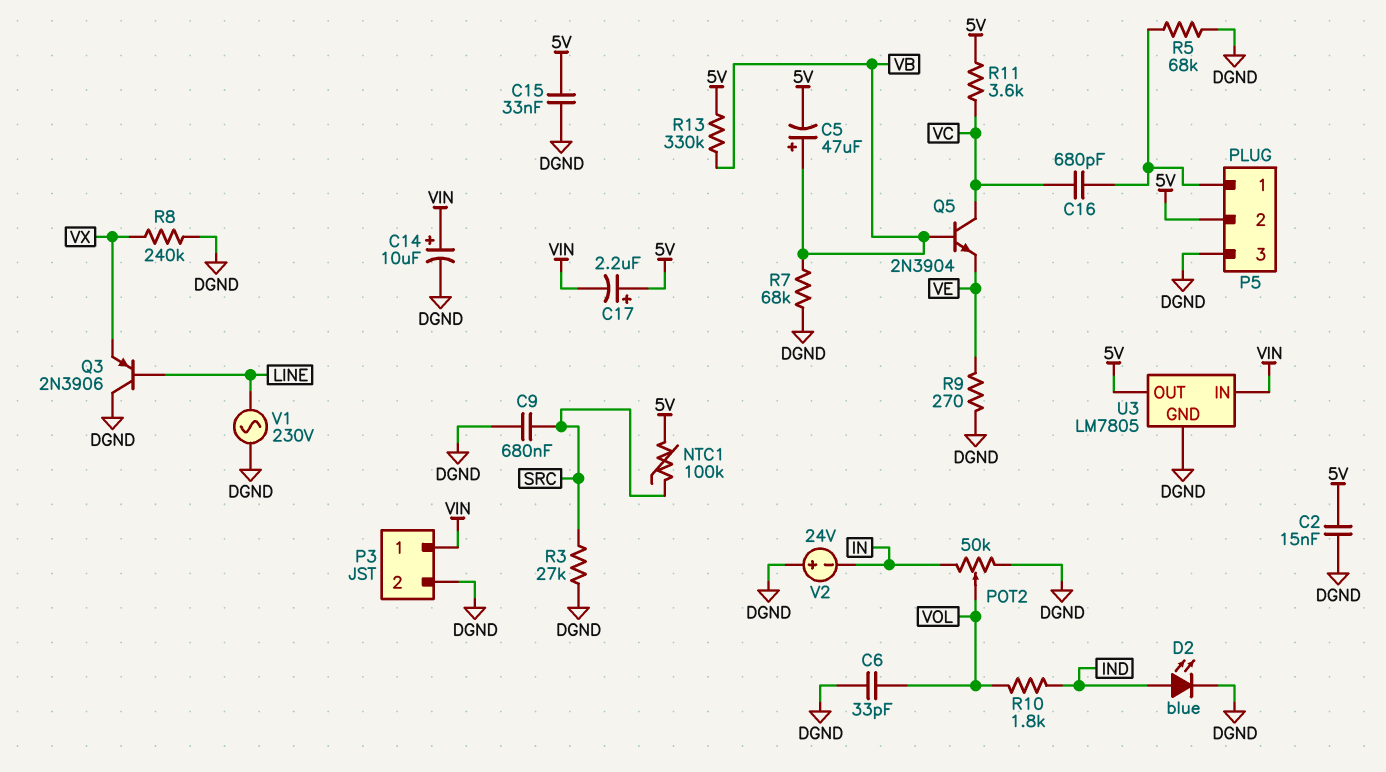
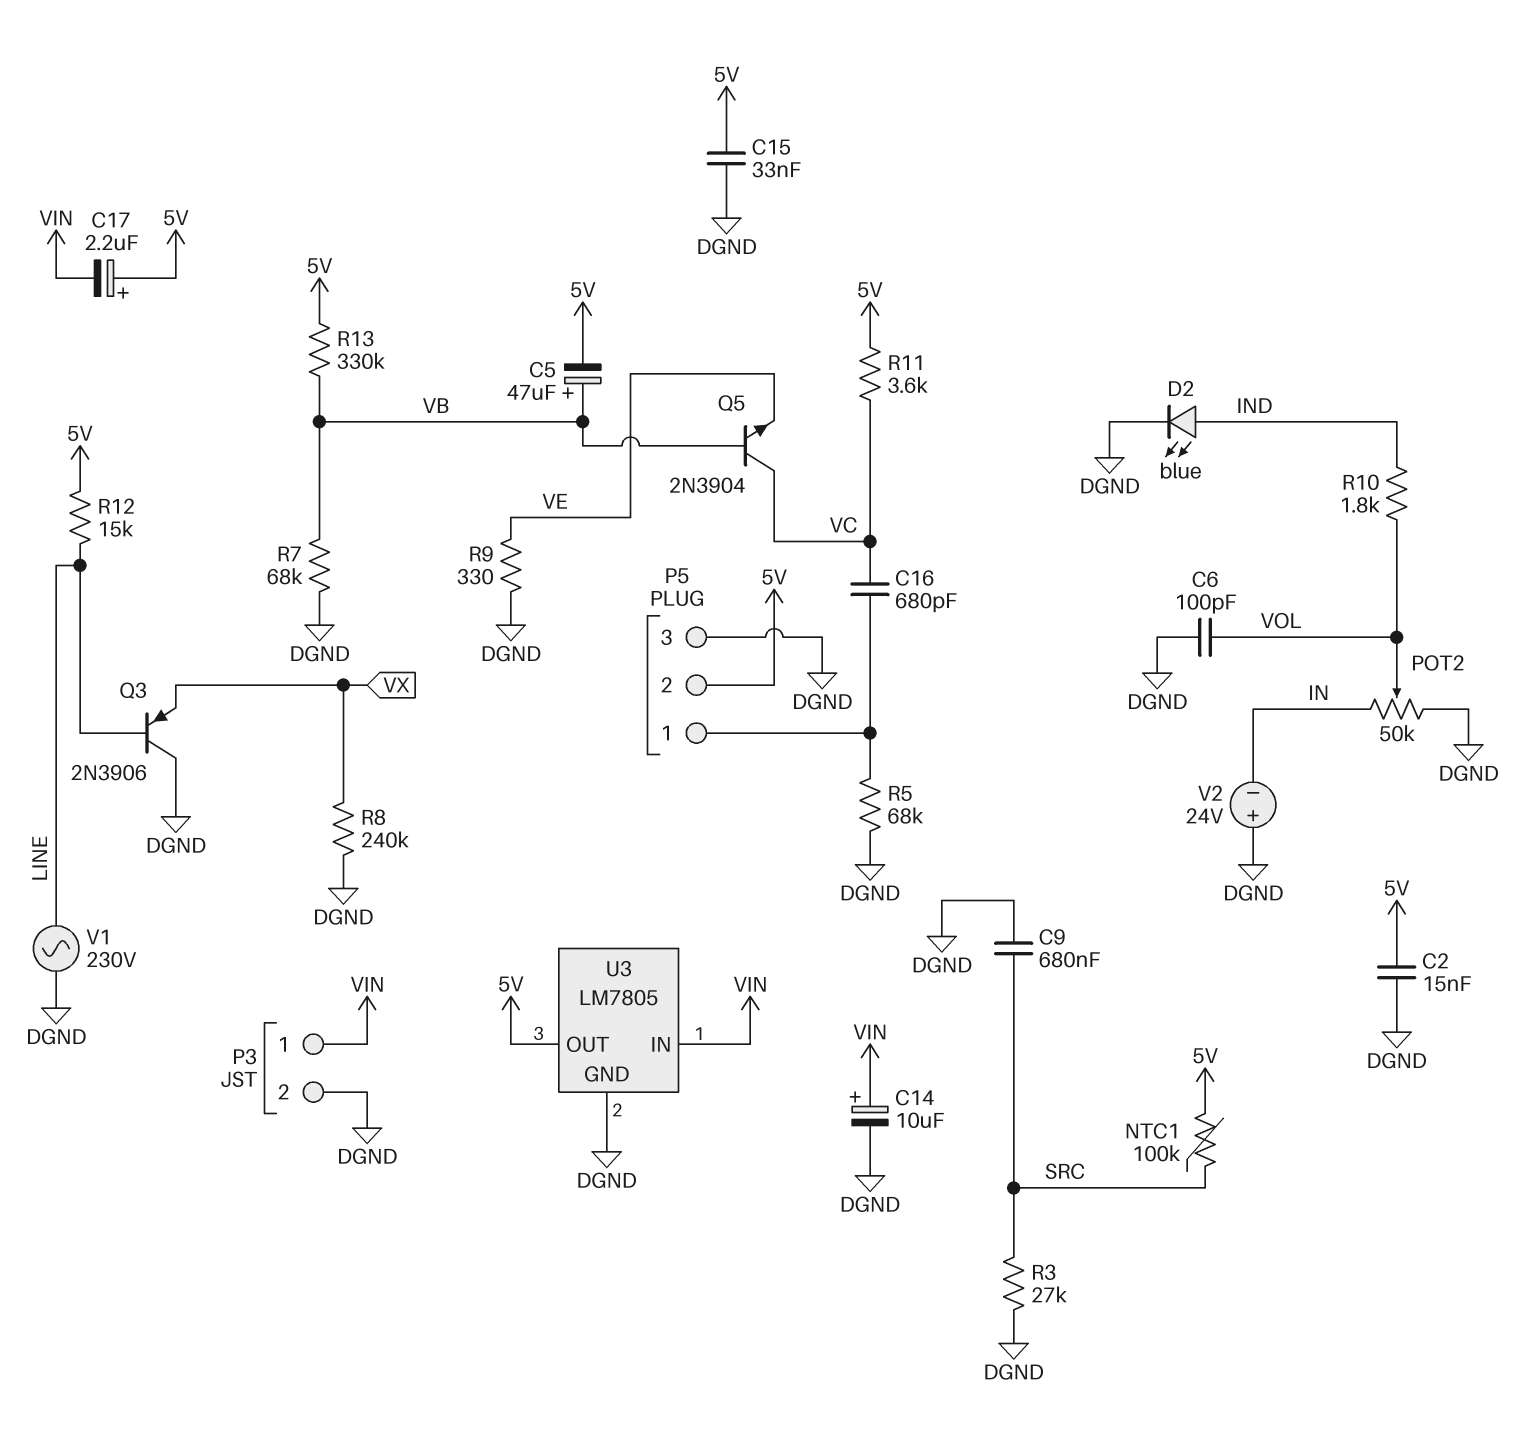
C6: 33pF (DGND, VOL) -> 100pF (DGND, VOL)
R9: 270 (DGND, VE) -> 330 (DGND, VE)
R12: none -> 15k (5V, LINE)

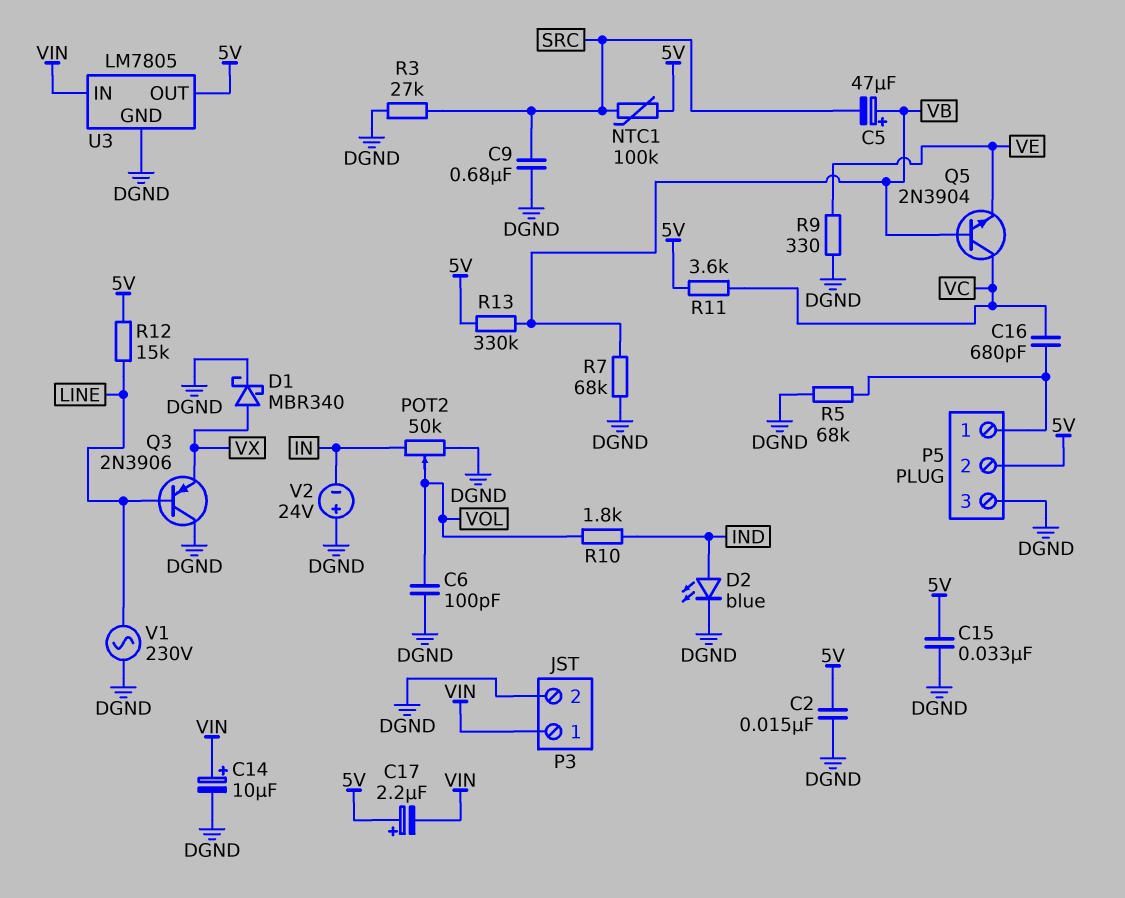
C5: 47uF (plus VB, minus 5V) -> 47uF (plus VB, minus SRC)
D1: none -> schottky MBR340 (A VX, K DGND)
R8: 240k (DGND, VX) -> none

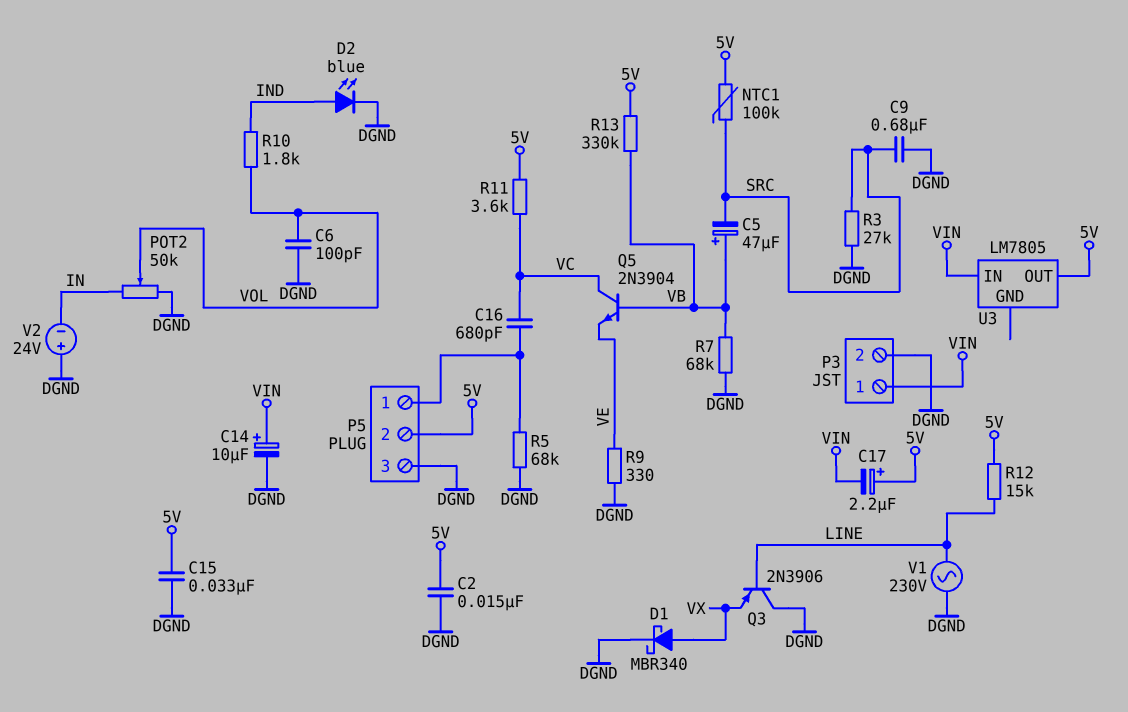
U3 pin GND: DGND -> none

